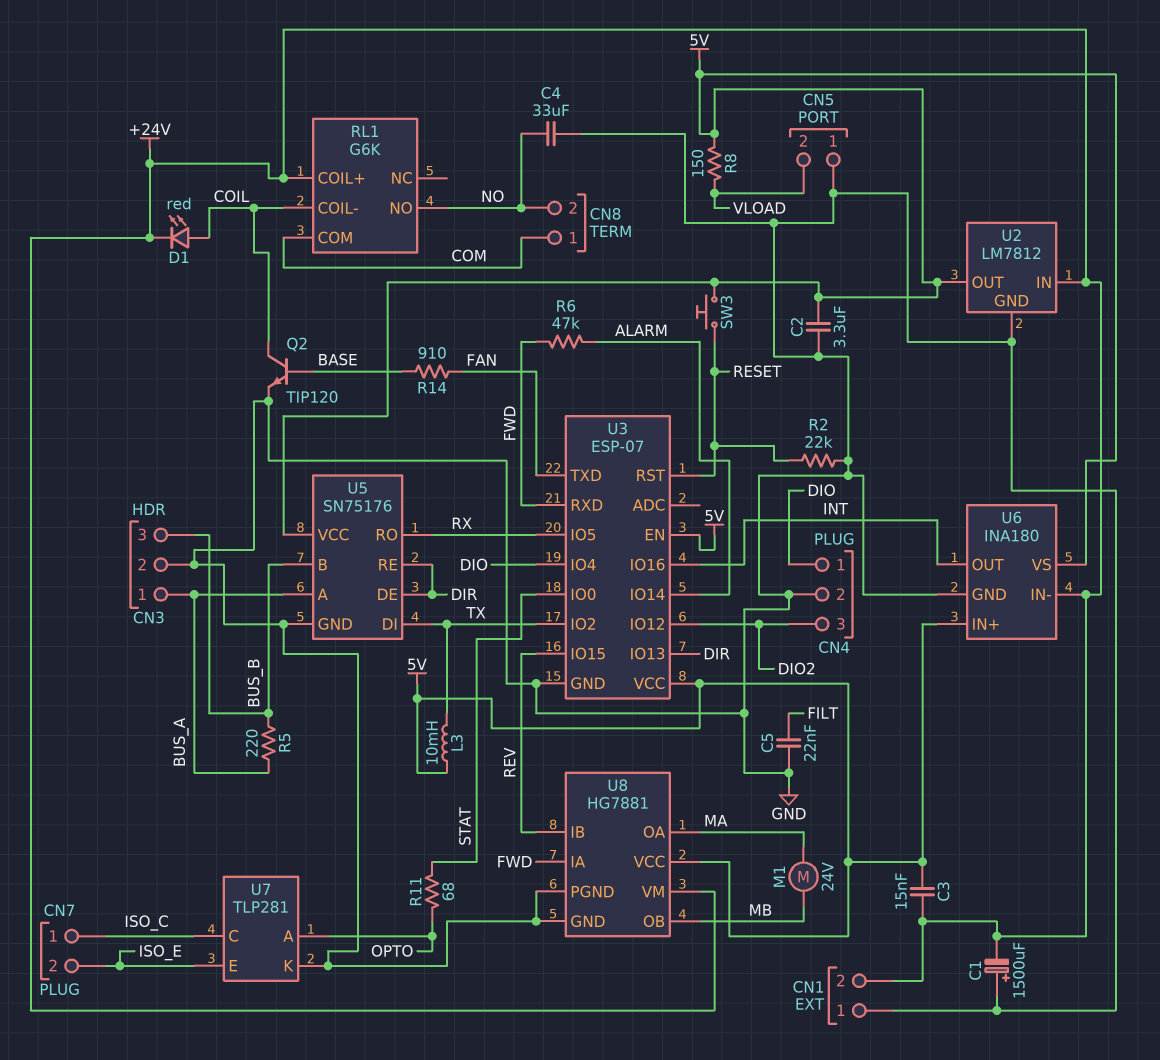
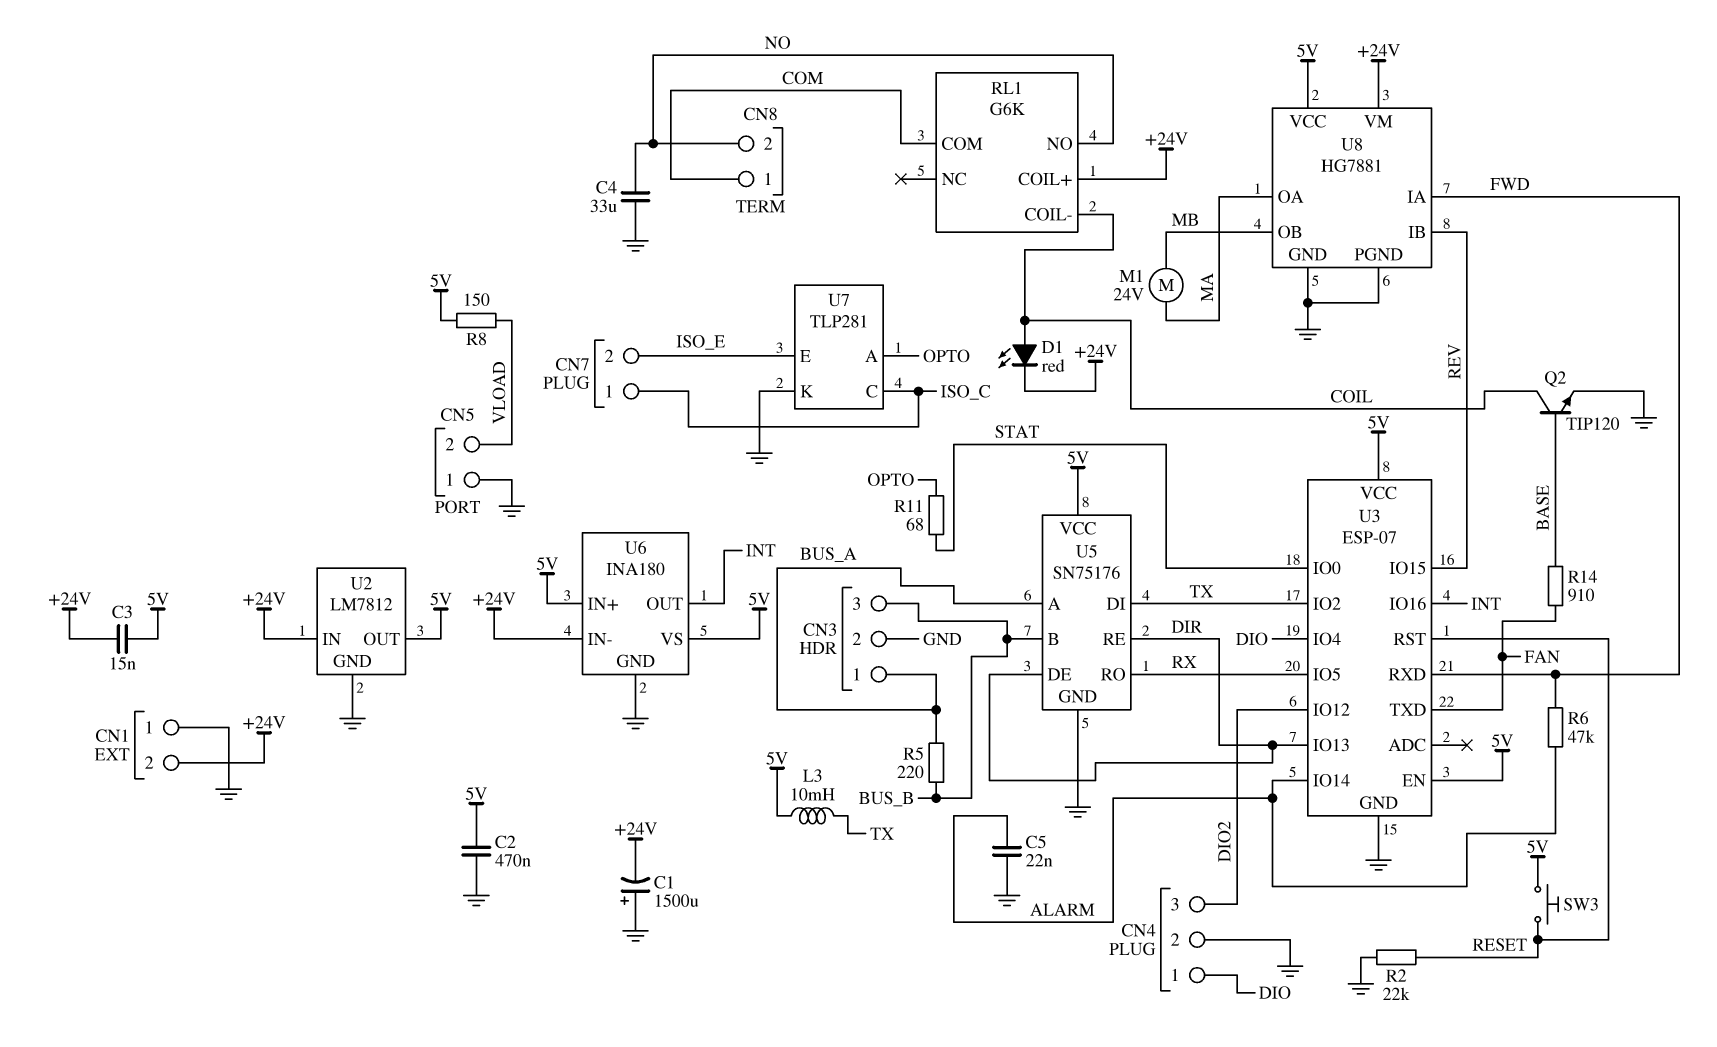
C2: 3.3uF (5V, GND) -> 470nF (5V, GND)
C5: 22nF (FILT, GND) -> 22nF (ALARM, GND)

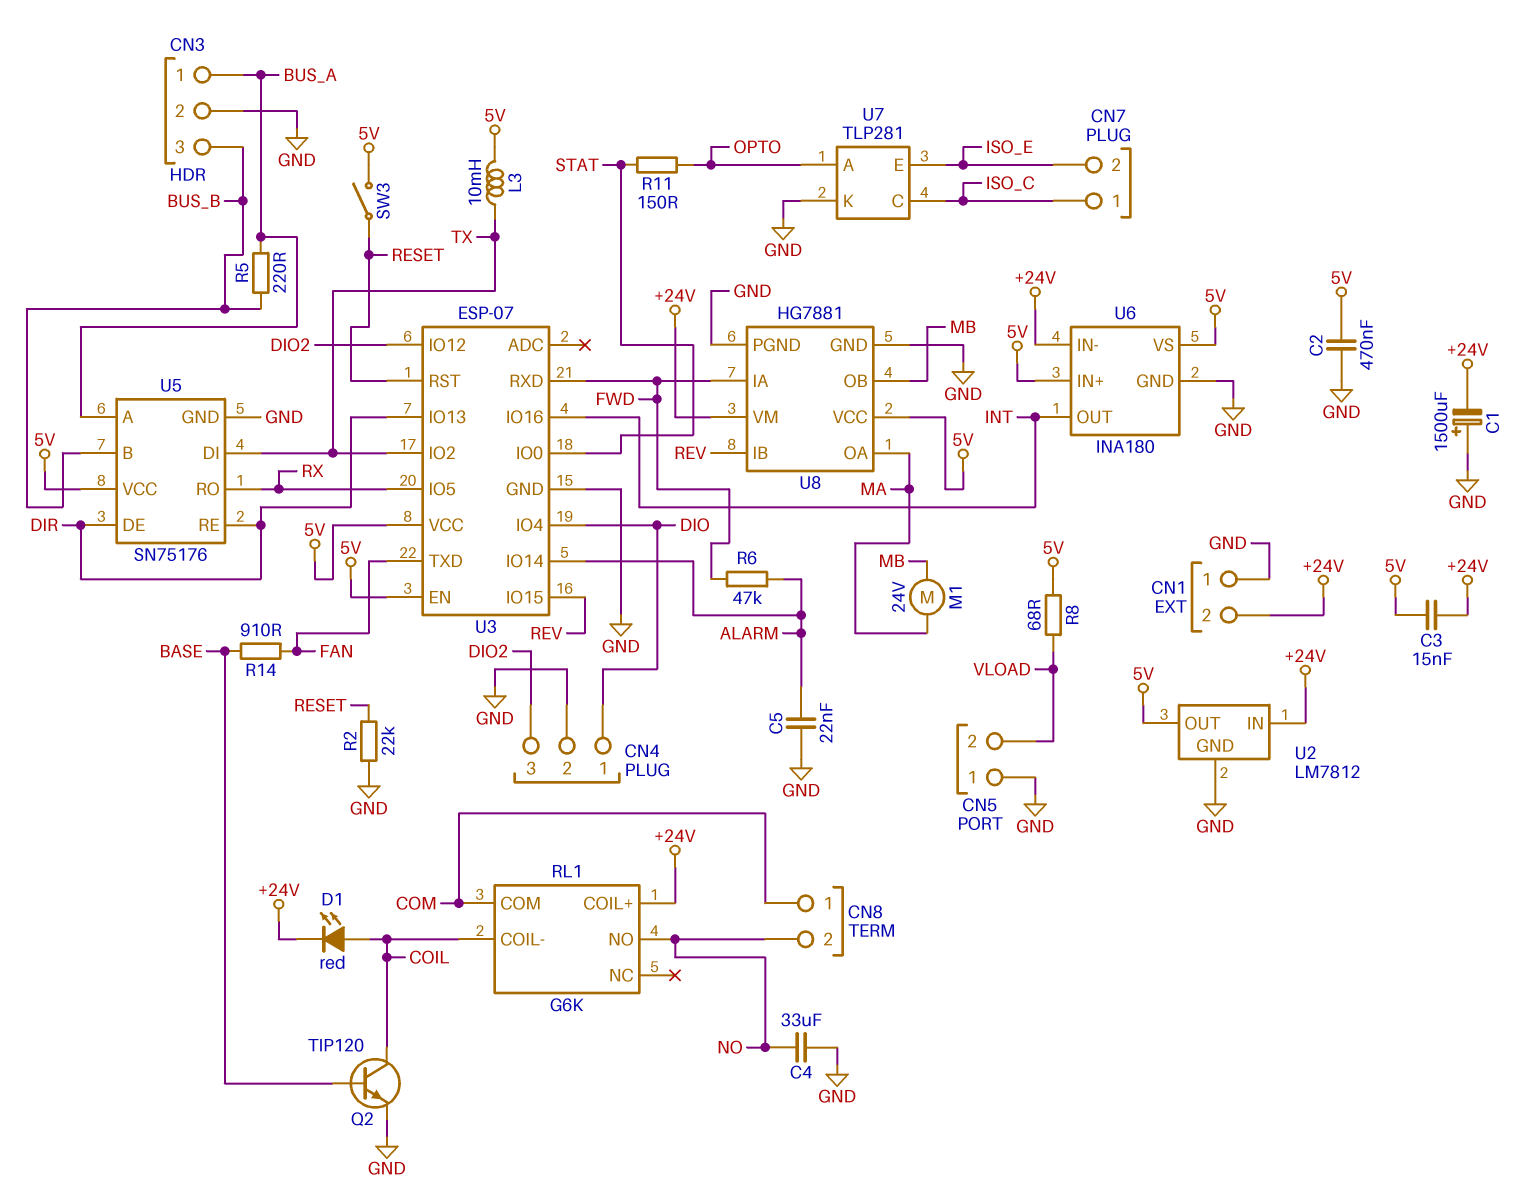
R8: 150 (5V, VLOAD) -> 68 (5V, VLOAD)
R11: 68 (OPTO, STAT) -> 150 (OPTO, STAT)
SW3: button (5V, RESET) -> switch (5V, RESET)

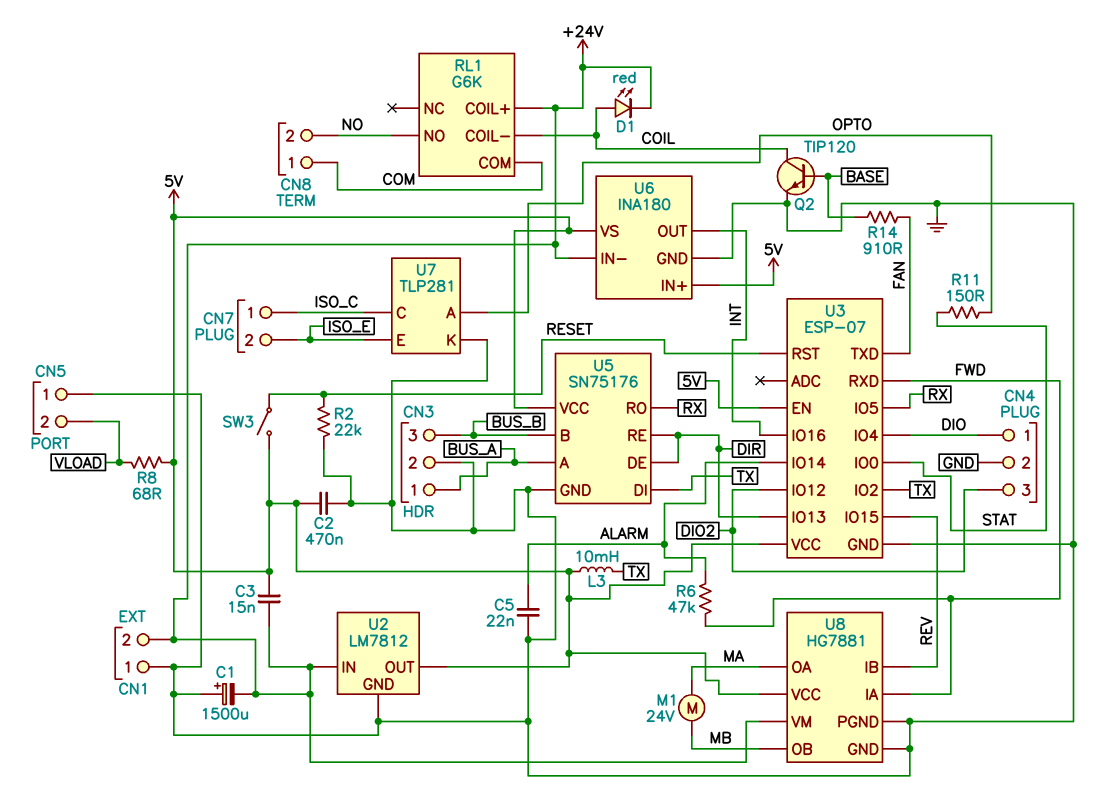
C4: 33uF (GND, NO) -> none
R5: 220 (BUS_A, BUS_B) -> none

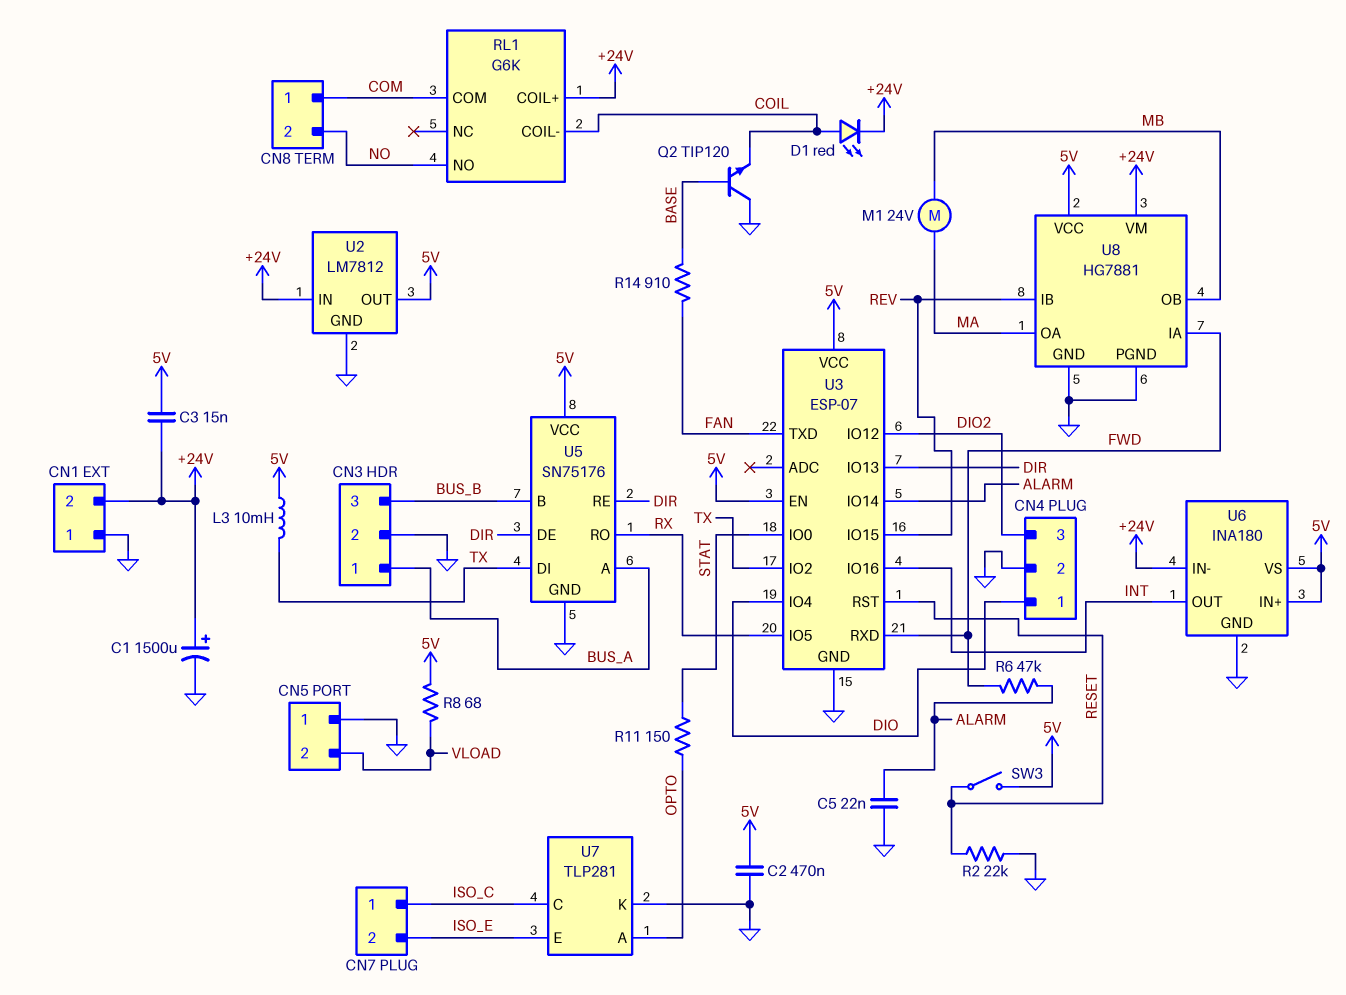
C1: 1500uF (plus GND, minus +24V) -> 1500uF (plus +24V, minus GND)
Q2: NPN TIP120 (B BASE, C COIL, E GND) -> NPN TIP120 (B BASE, C GND, E COIL)

